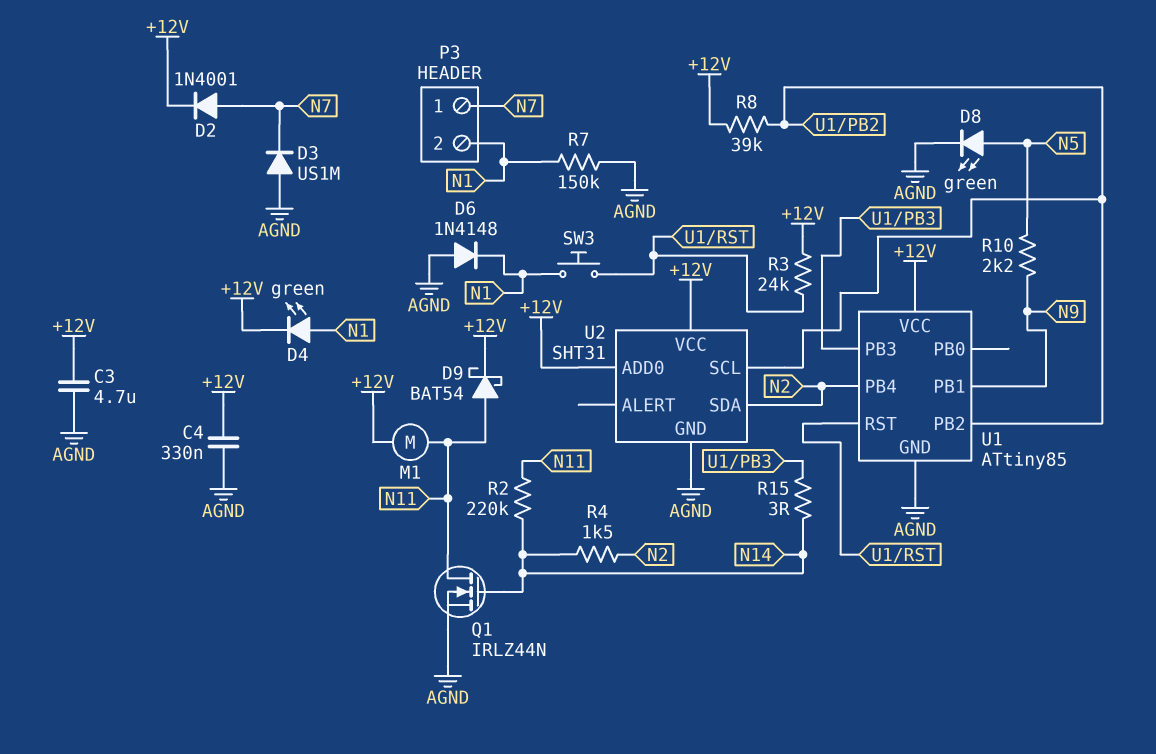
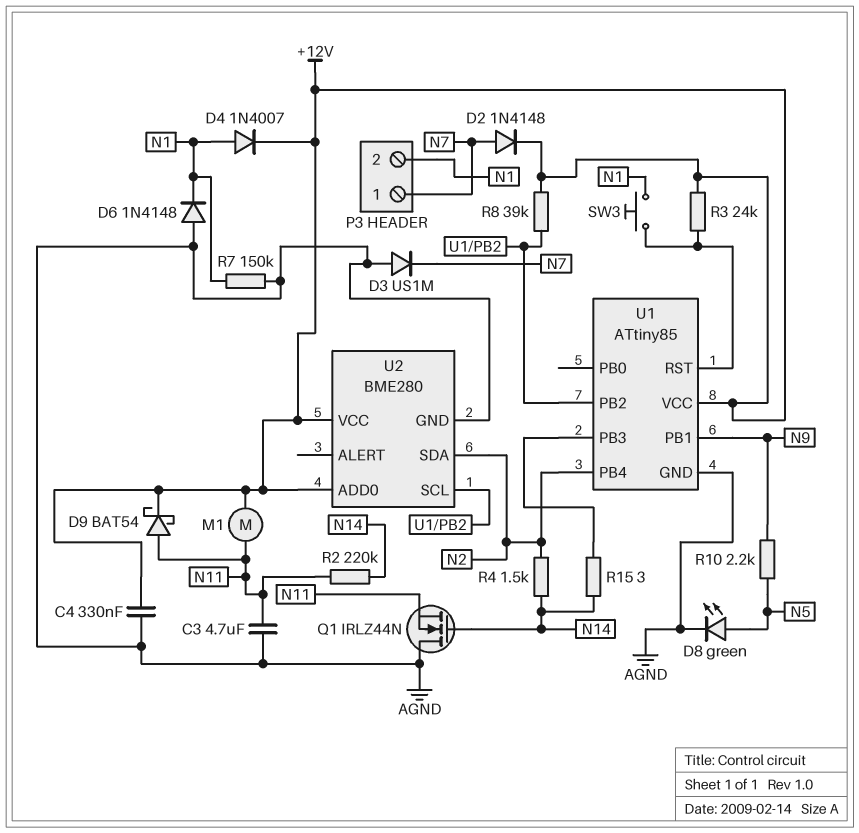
C3: 4.7uF (+12V, AGND) -> 4.7uF (AGND, N11)
D2: diode 1N4001 (A N7, K +12V) -> diode 1N4148 (A N7, K +12V)
D4: LED green (A N1, K +12V) -> diode 1N4007 (A N1, K +12V)
Q1: NMOS IRLZ44N (G N14, D N11, S AGND) -> NMOS IRLZ44N (G N14, D AGND, S N11)
U2: SHT31 -> BME280

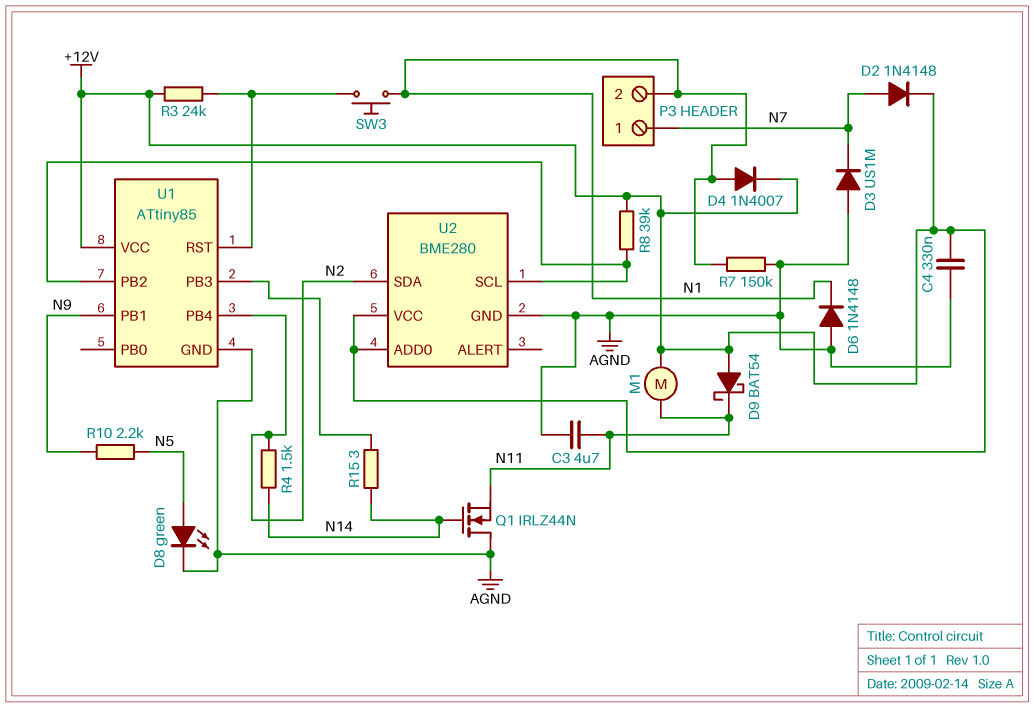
D9: schottky BAT54 (A N11, K +12V) -> schottky BAT54 (A +12V, K N11)
R2: 220k (N11, N14) -> none

